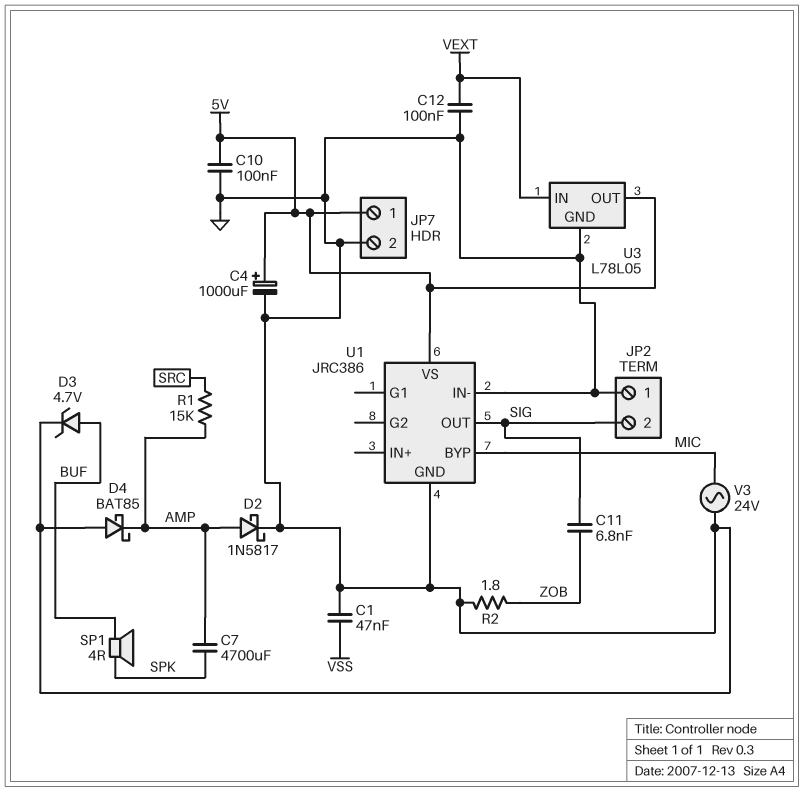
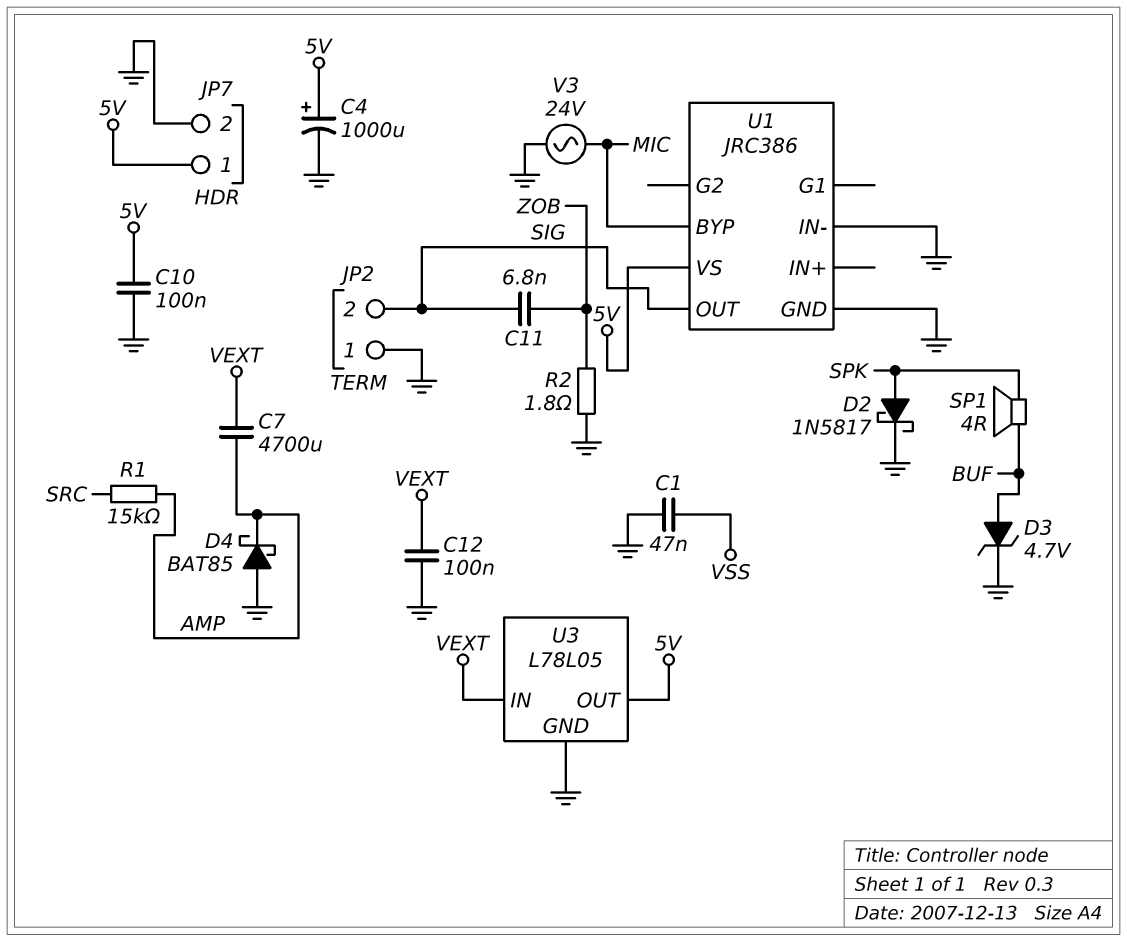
C7: 4700uF (AMP, SPK) -> 4700uF (AMP, VEXT)
D2: schottky 1N5817 (A AMP, K GND) -> schottky 1N5817 (A SPK, K GND)

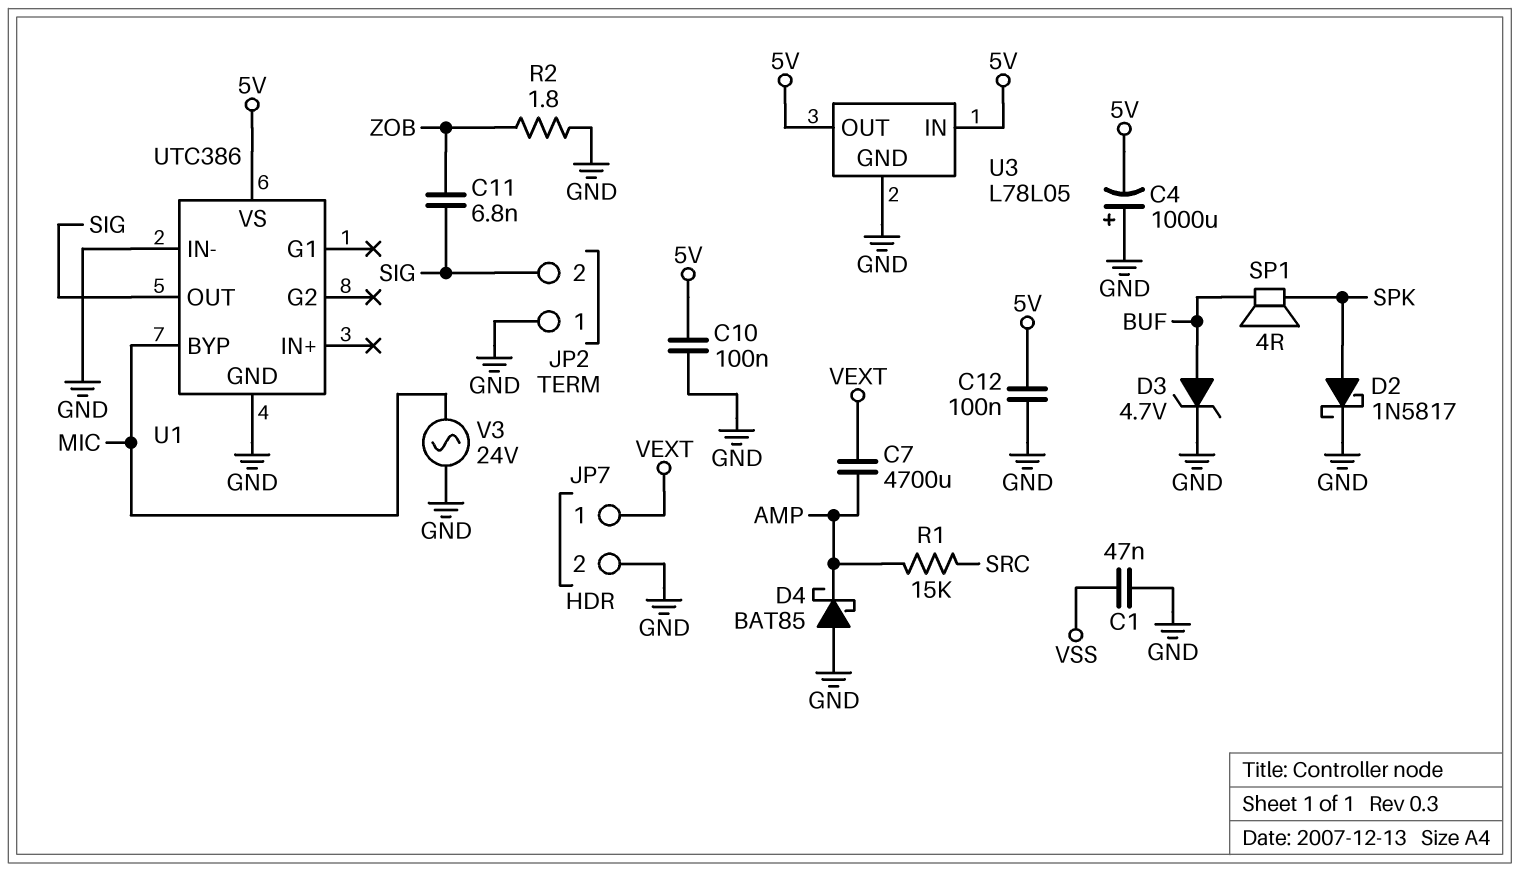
C4: 1000uF (plus 5V, minus GND) -> 1000uF (plus GND, minus 5V)
C12: 100nF (GND, VEXT) -> 100nF (5V, GND)
JP7 pin 1: 5V -> VEXT
U1: JRC386 -> UTC386
U3 pin IN: VEXT -> 5V

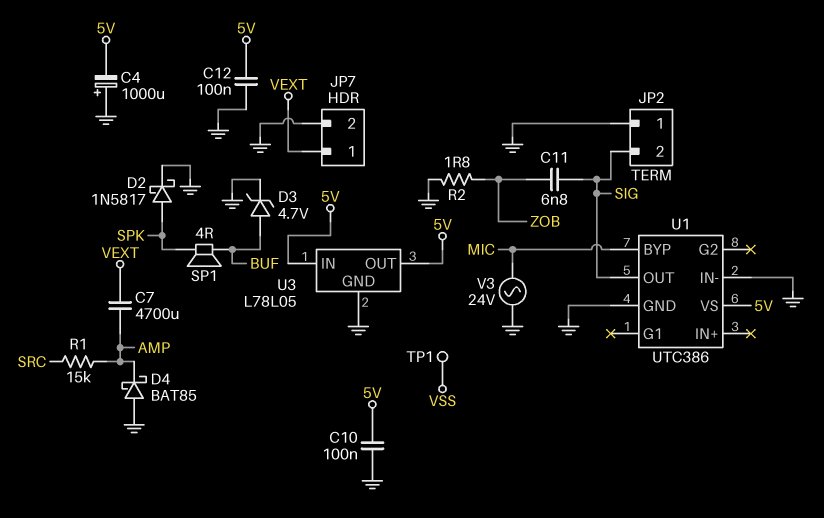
C1: 47nF (GND, VSS) -> none
TP1: none -> test point (VSS)

